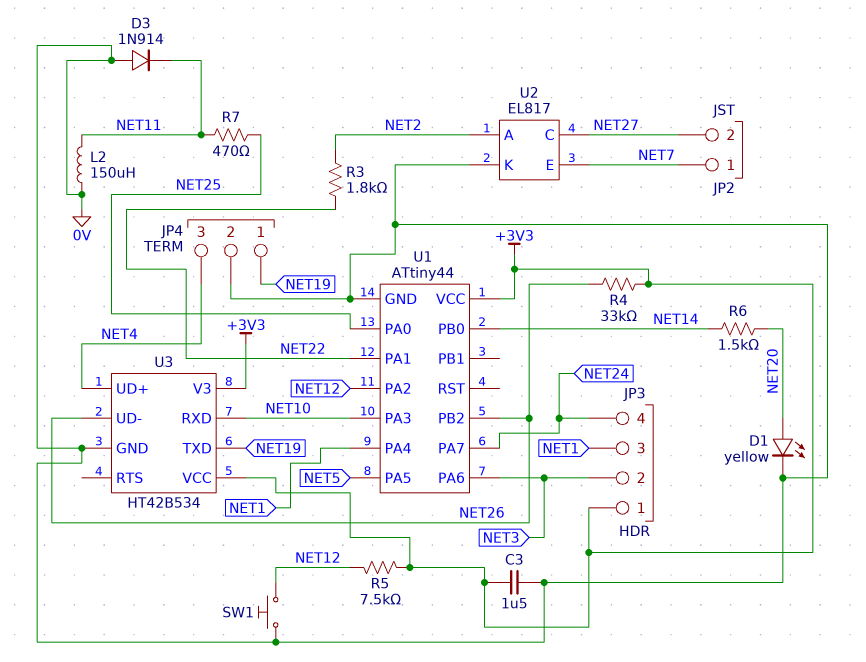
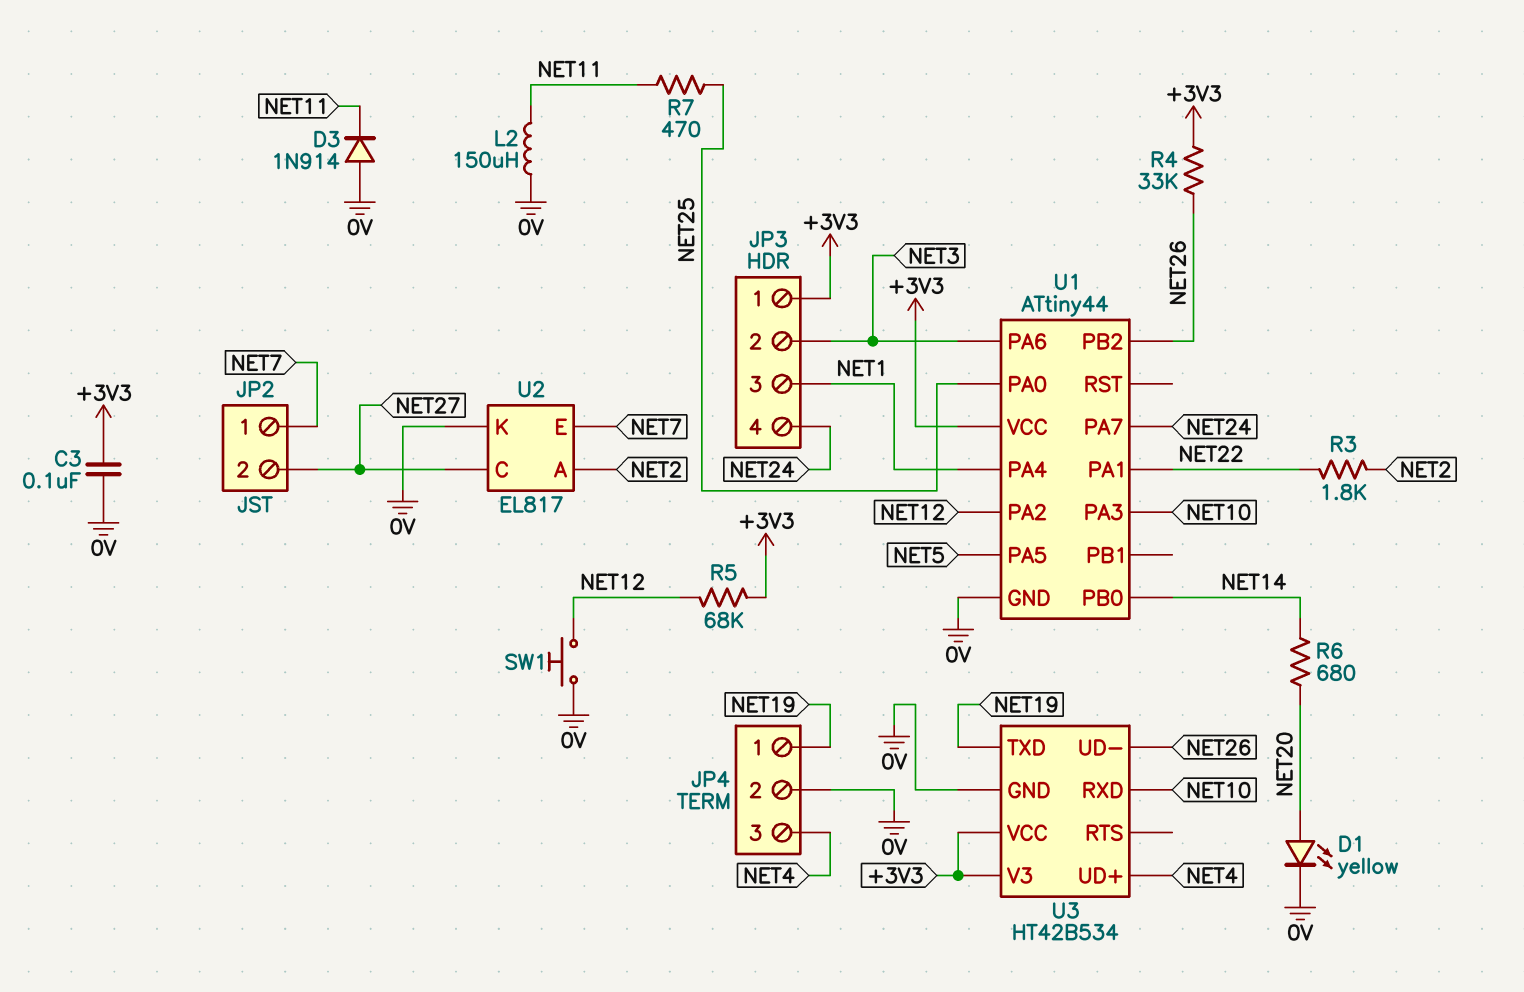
C3: 1.5uF (+3V3, 0V) -> 100nF (+3V3, 0V)
R5: 7.5k (+3V3, NET12) -> 68k (+3V3, NET12)
R6: 1.5k (NET14, NET20) -> 680 (NET14, NET20)

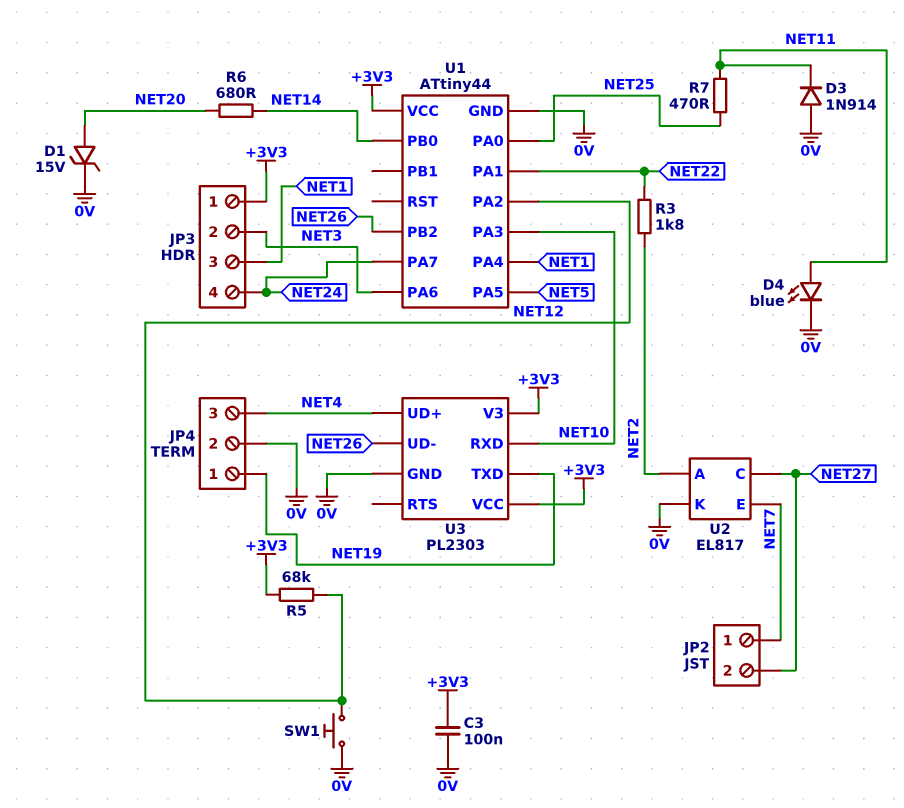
D1: LED yellow (A NET20, K 0V) -> zener 15V (A NET20, K 0V)
D4: none -> LED blue (A NET11, K 0V)
L2: 150uH (0V, NET11) -> none
R4: 33k (+3V3, NET26) -> none
U3: HT42B534 -> PL2303

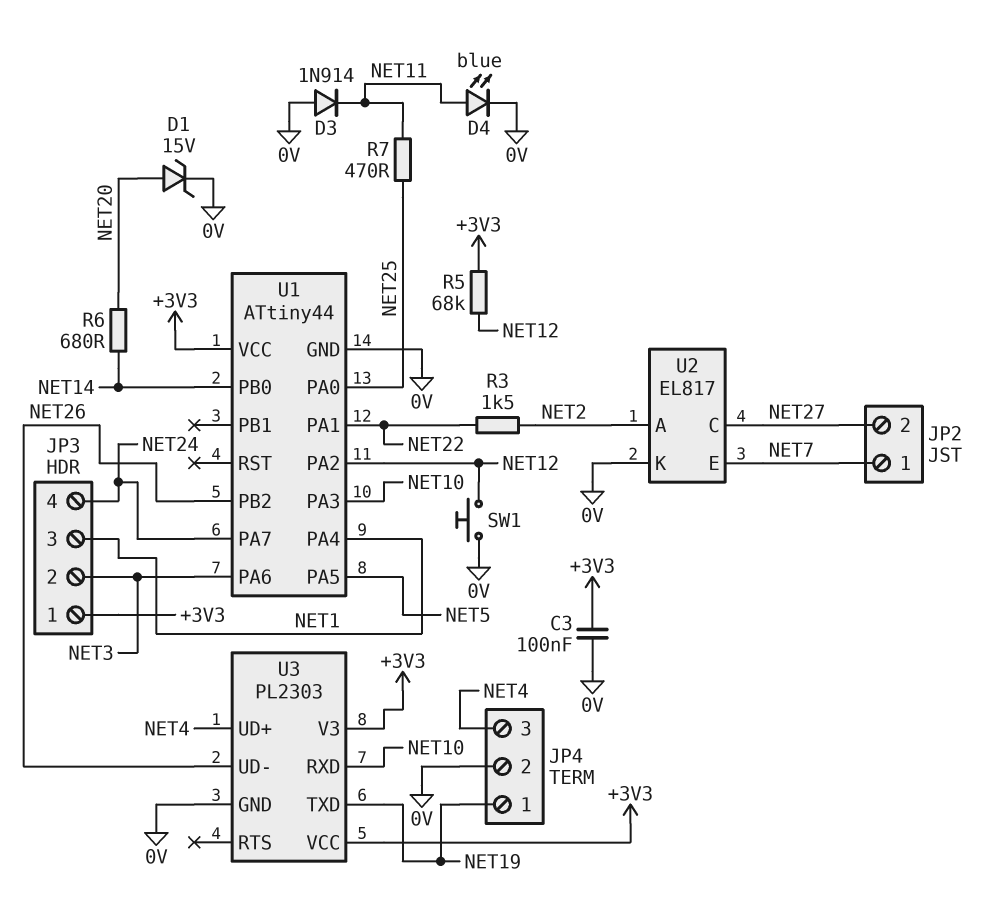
R3: 1.8k (NET2, NET22) -> 1.5k (NET2, NET22)

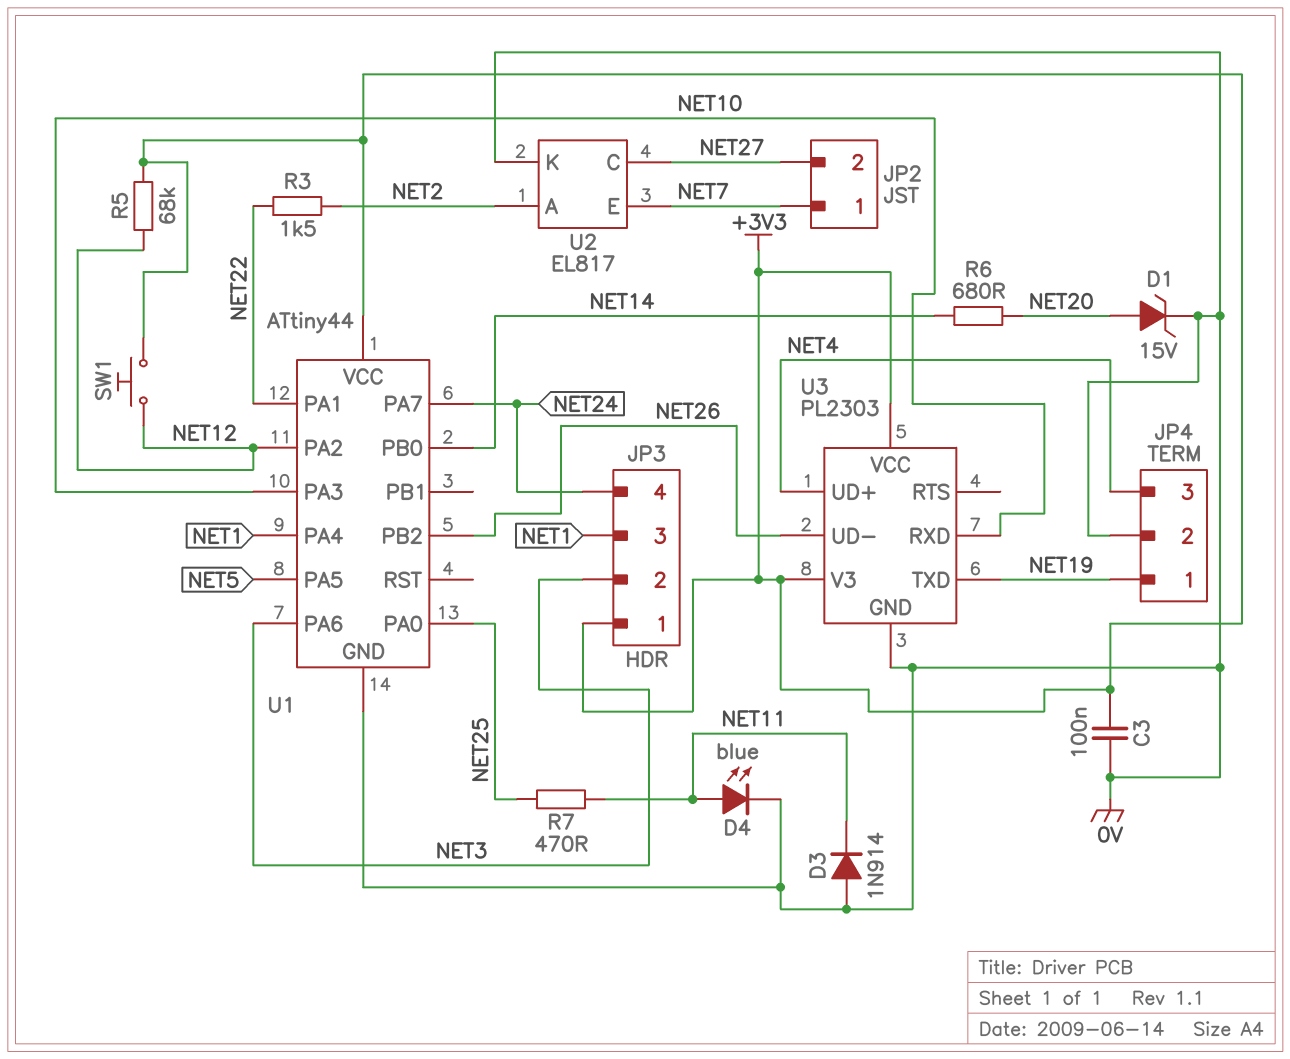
SW1: button (0V, NET12) -> button (+3V3, NET12)

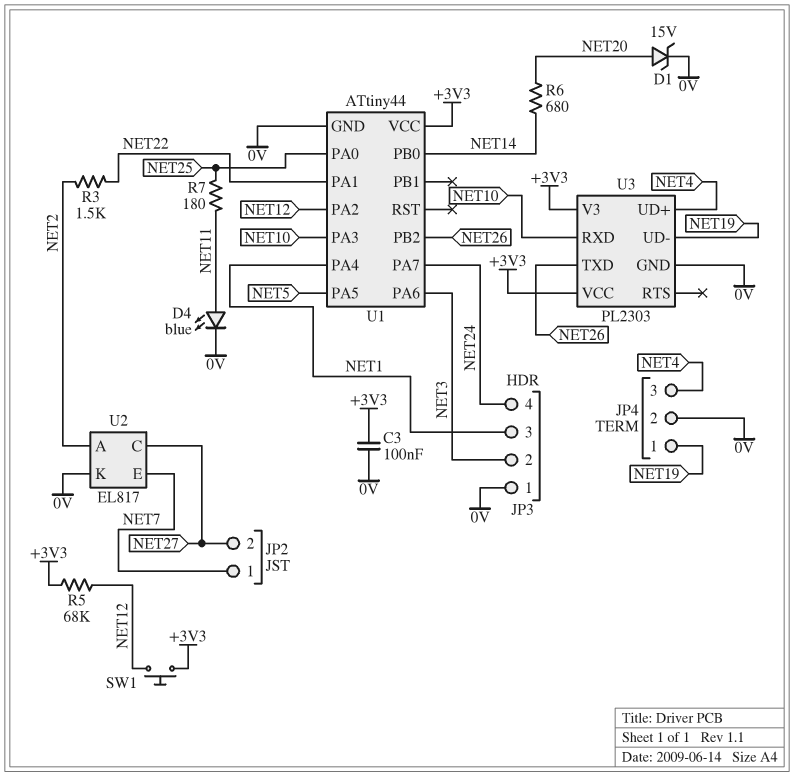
D3: diode 1N914 (A 0V, K NET11) -> none
JP3 pin 1: +3V3 -> 0V
R7: 470 (NET11, NET25) -> 180 (NET11, NET25)
U3 pin TXD: NET19 -> NET26
U3 pin UD-: NET26 -> NET19

